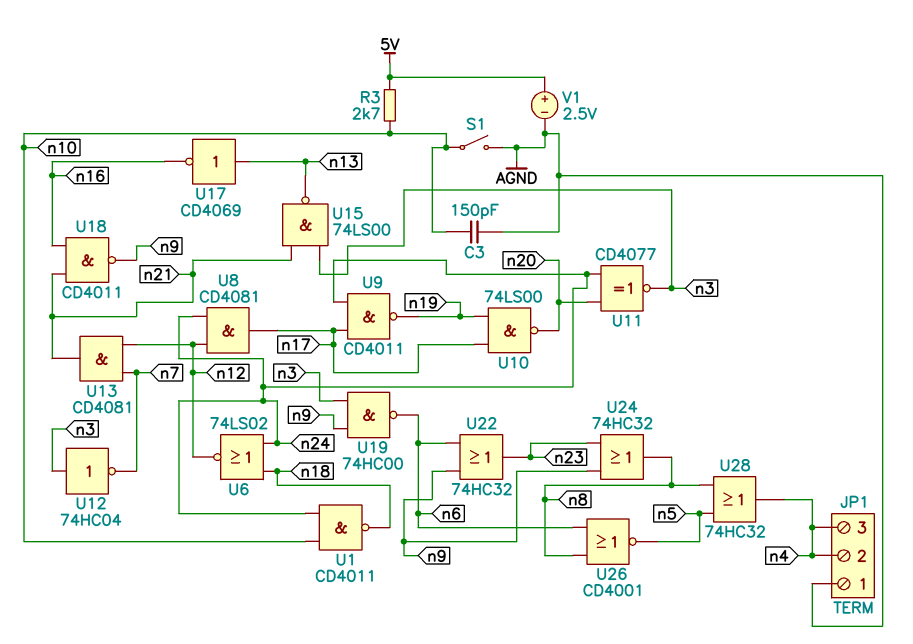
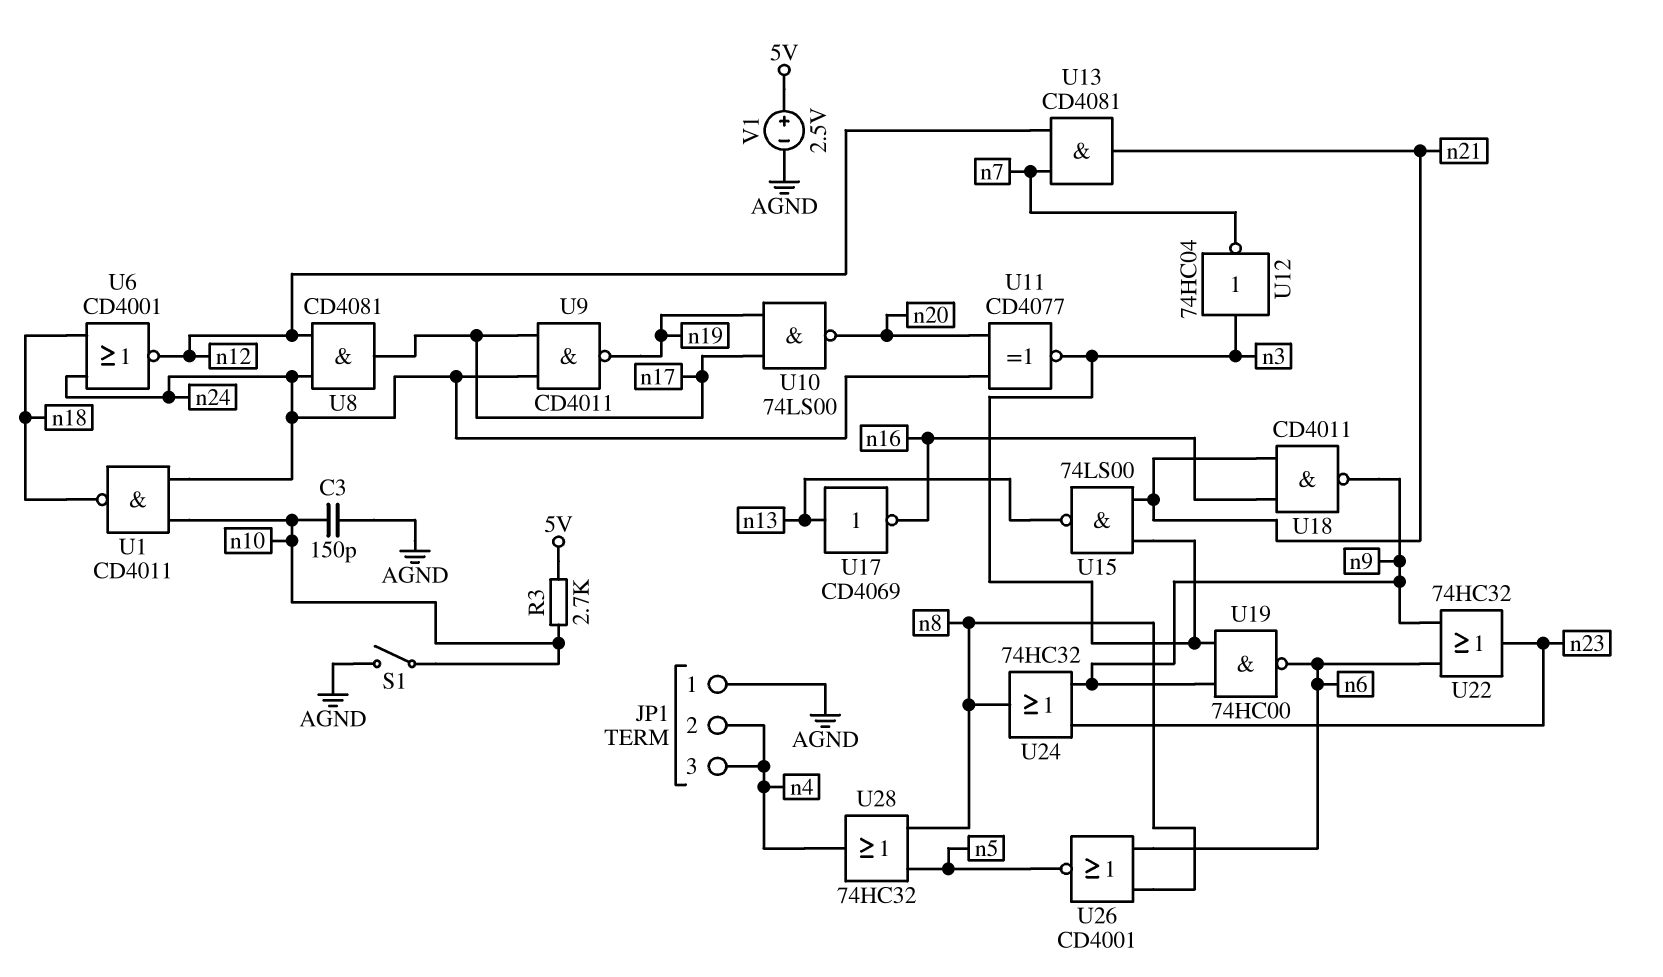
U6: NOR 74LS02 (in n18, in n24, out n12) -> NOR CD4001 (in n18, in n24, out n12)

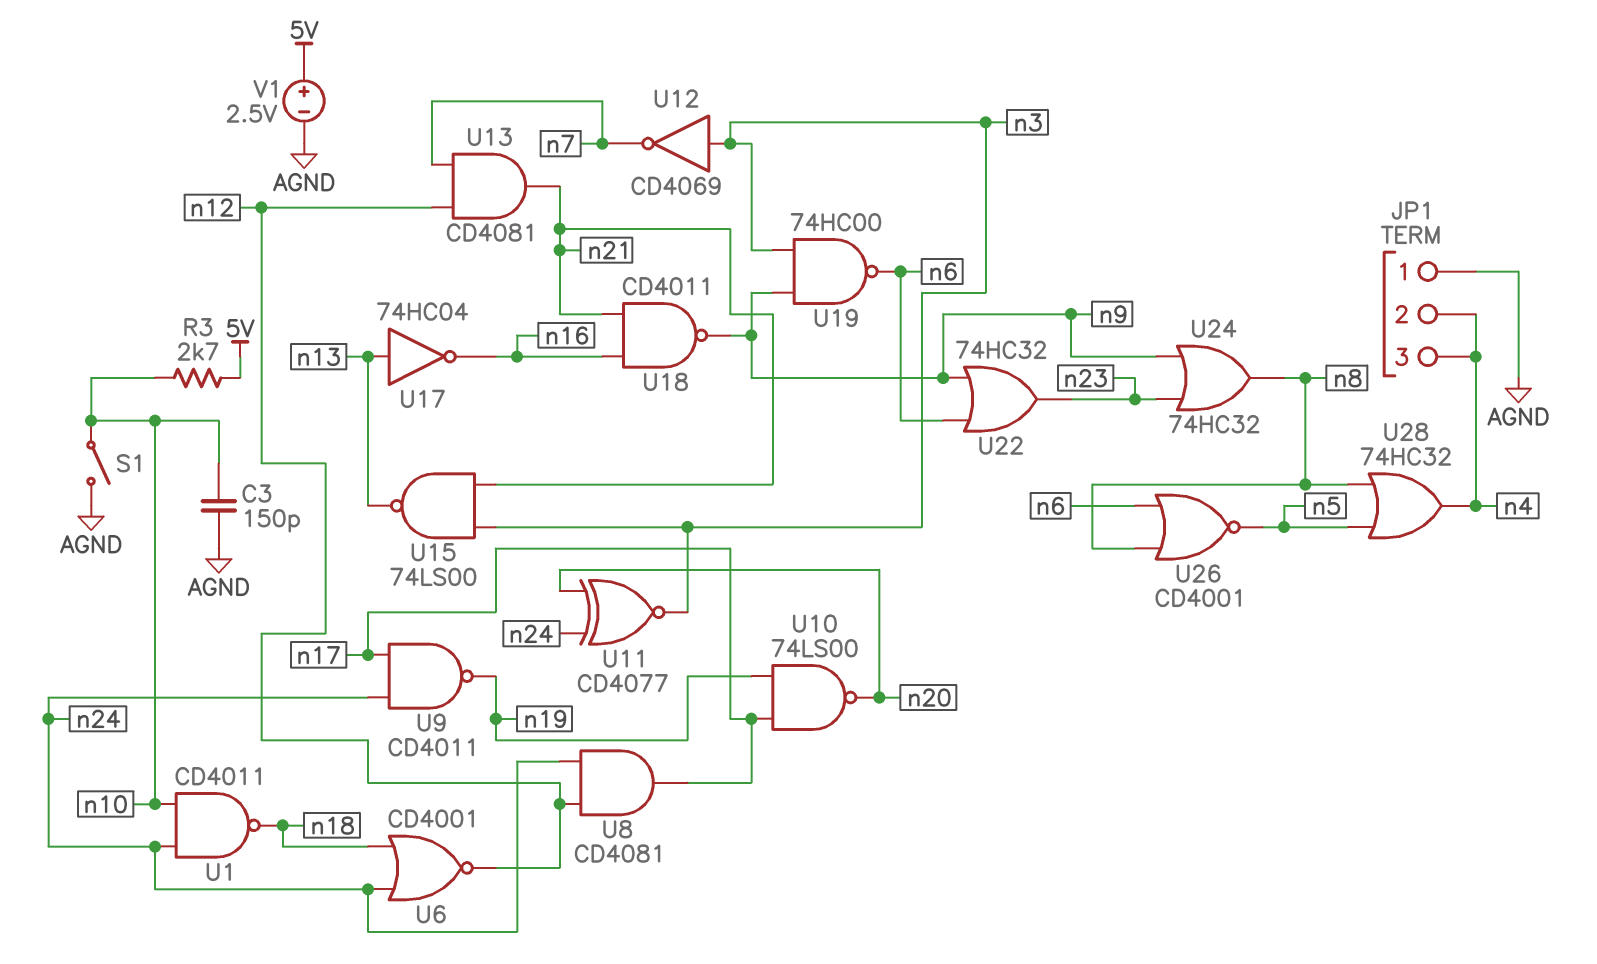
U12: NOT 74HC04 (in n3, out n7) -> NOT CD4069 (in n3, out n7)
U17: NOT CD4069 (in n13, out n16) -> NOT 74HC04 (in n13, out n16)

